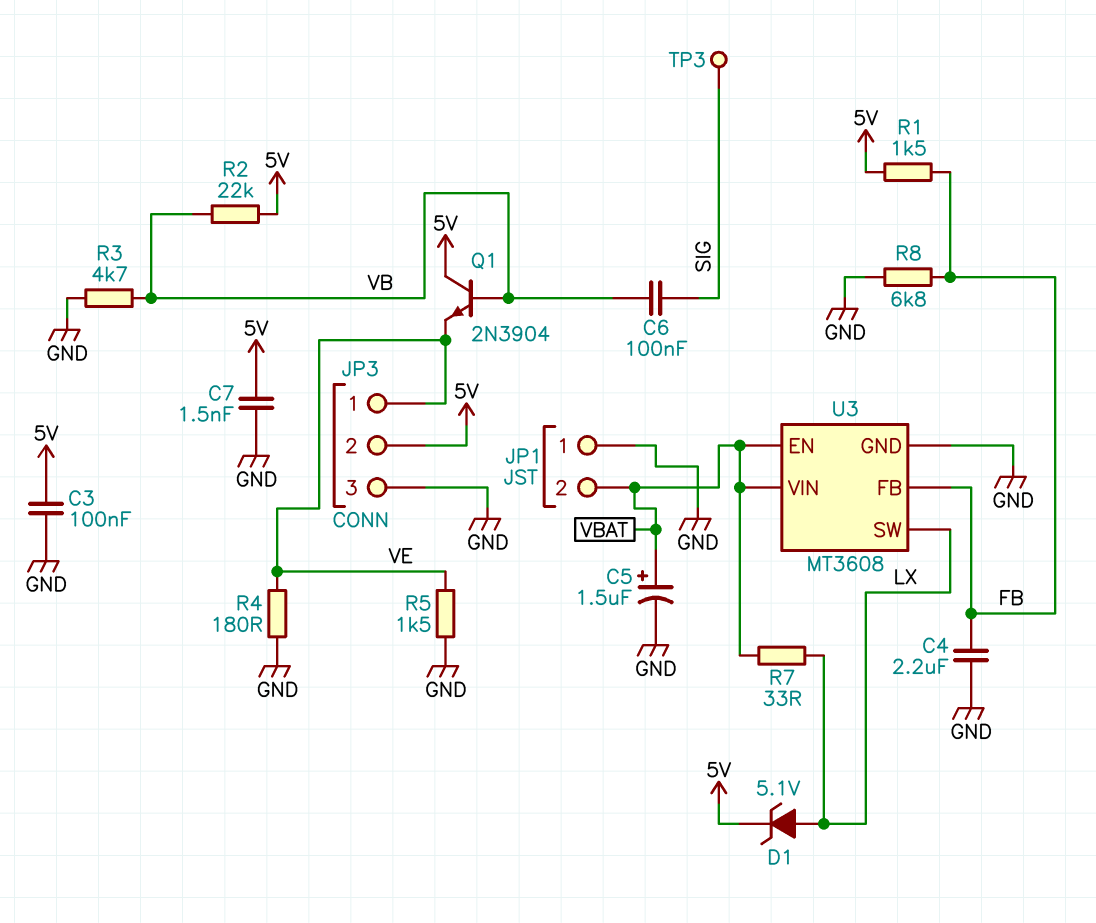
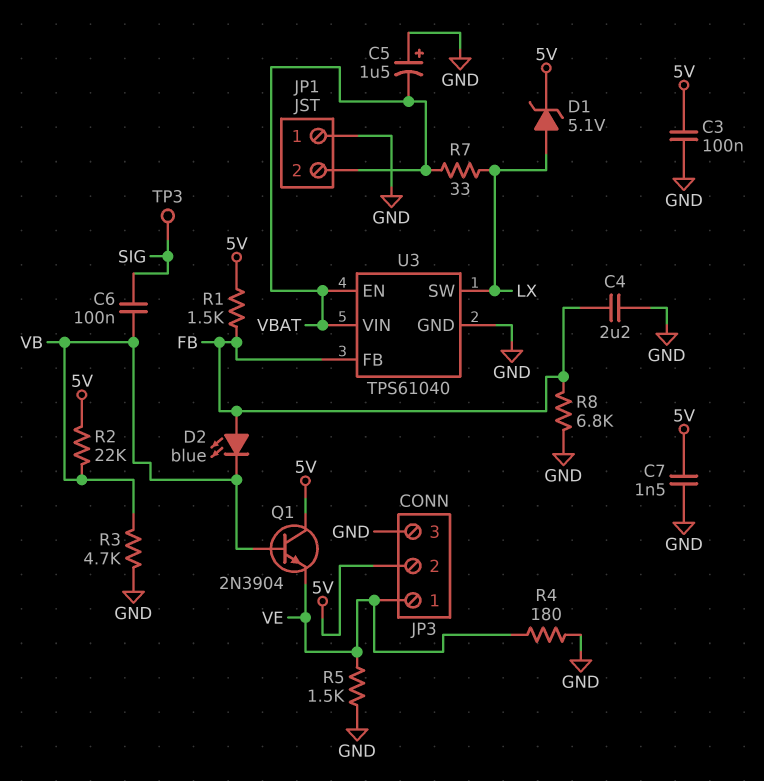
C5: 1.5uF (plus VBAT, minus GND) -> 1.5uF (plus GND, minus VBAT)
D2: none -> LED blue (A FB, K VB)
U3: MT3608 -> TPS61040

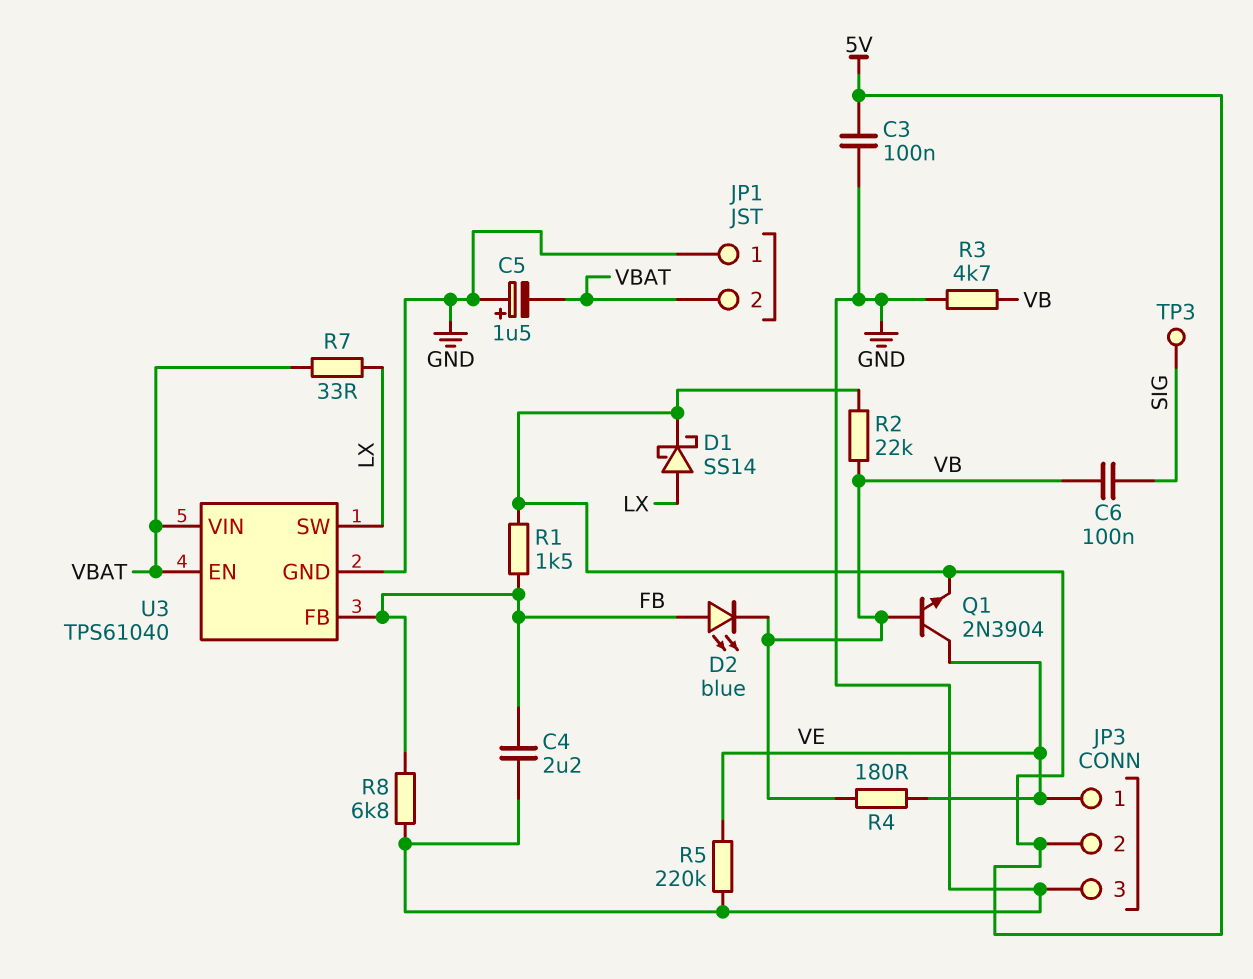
C7: 1.5nF (5V, GND) -> none
D1: zener 5.1V (A LX, K 5V) -> schottky SS14 (A LX, K 5V)
Q1: NPN 2N3904 (B VB, C 5V, E VE) -> NPN 2N3904 (B VB, C VE, E 5V)
R4: 180 (GND, VE) -> 180 (VB, VE)
R5: 1.5k (GND, VE) -> 220k (GND, VE)

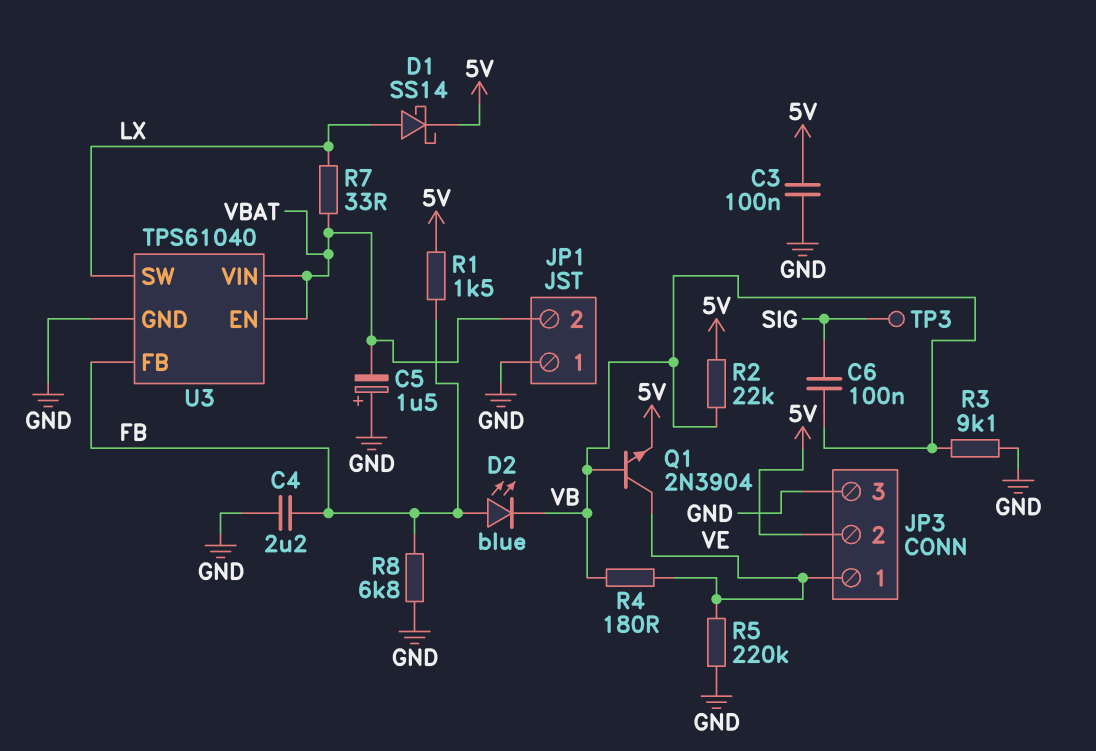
R3: 4.7k (GND, VB) -> 9.1k (GND, VB)

